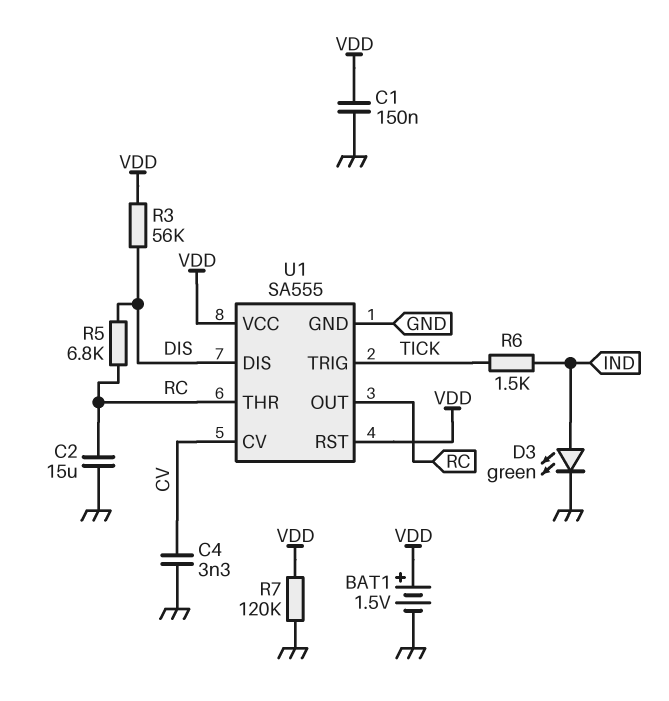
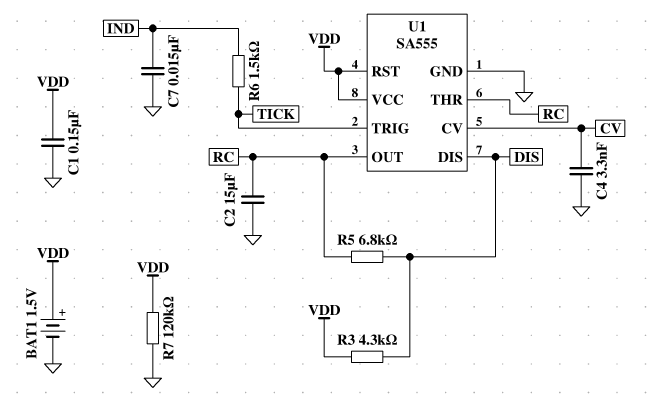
C7: none -> 15nF (GND, IND)
D3: LED green (A IND, K GND) -> none
R3: 56k (DIS, VDD) -> 4.3k (DIS, VDD)

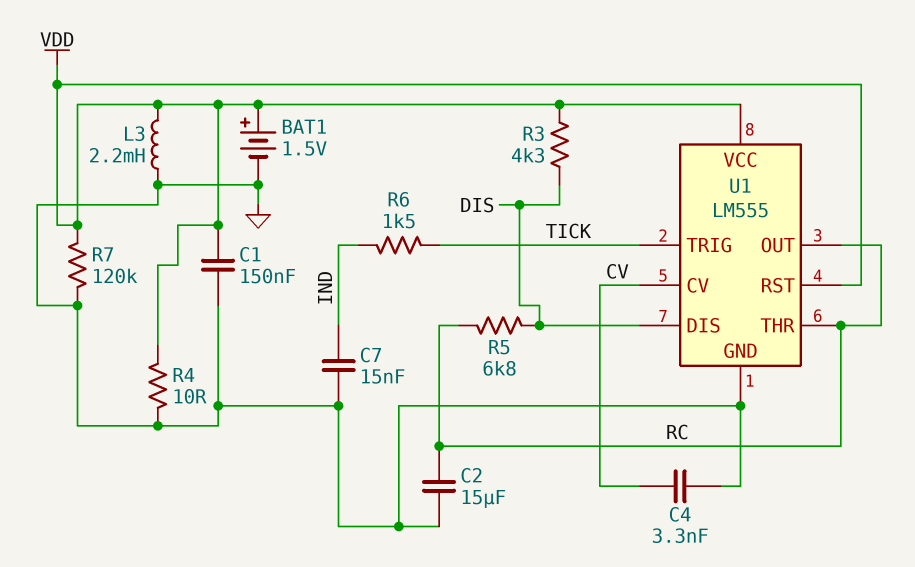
L3: none -> 2.2mH (GND, VDD)
R4: none -> 10 (GND, VDD)
U1: SA555 -> LM555

